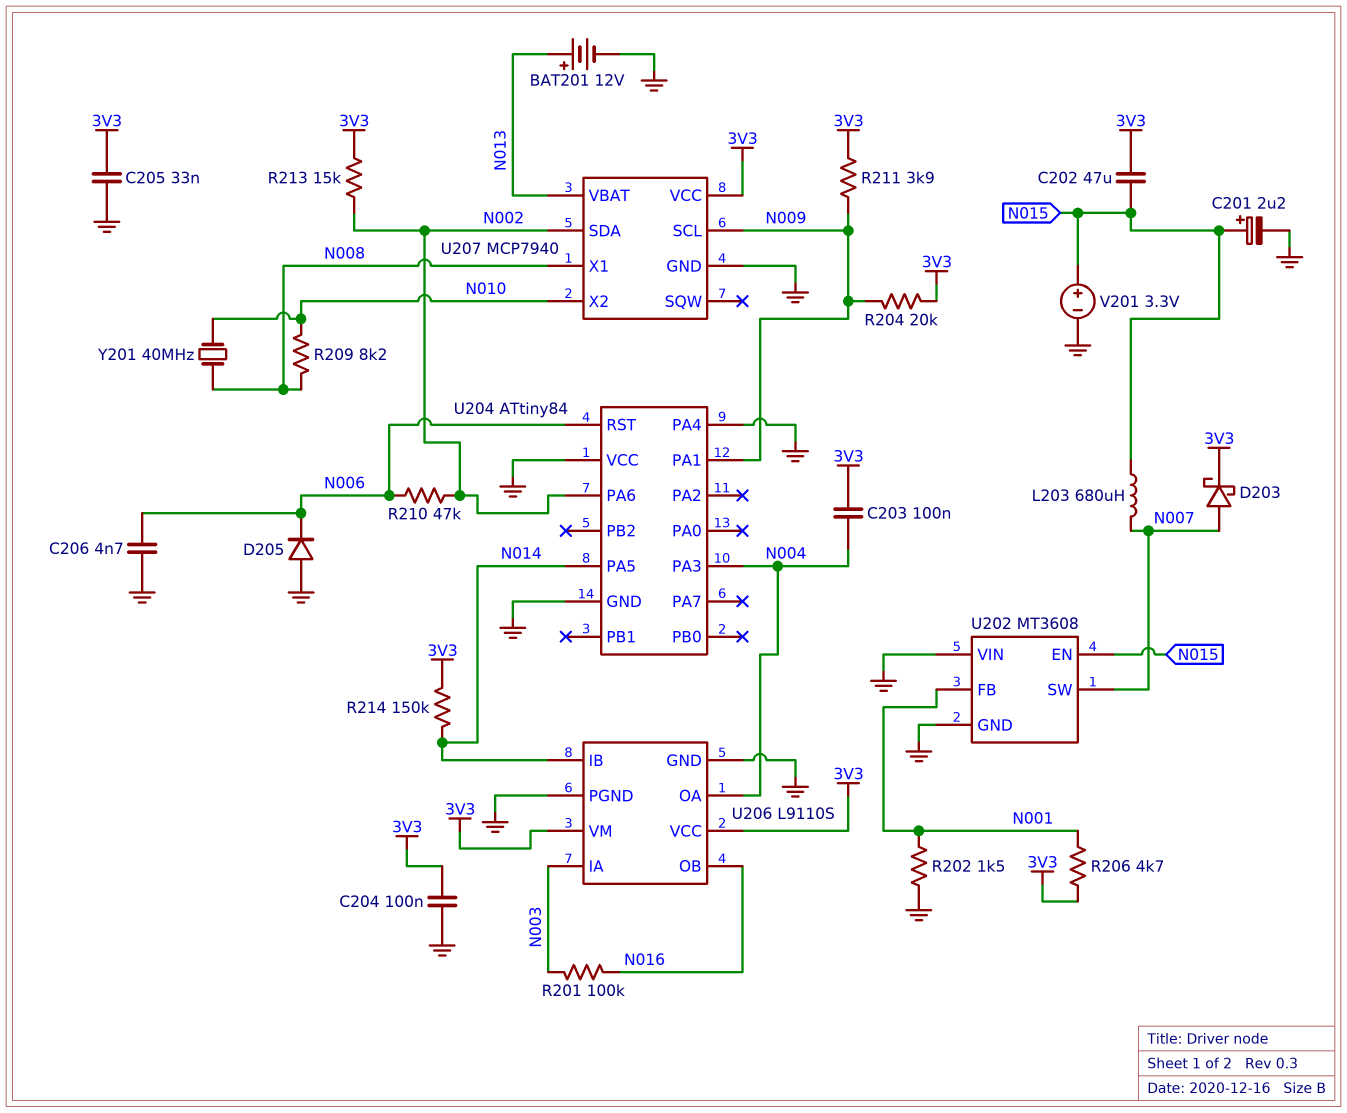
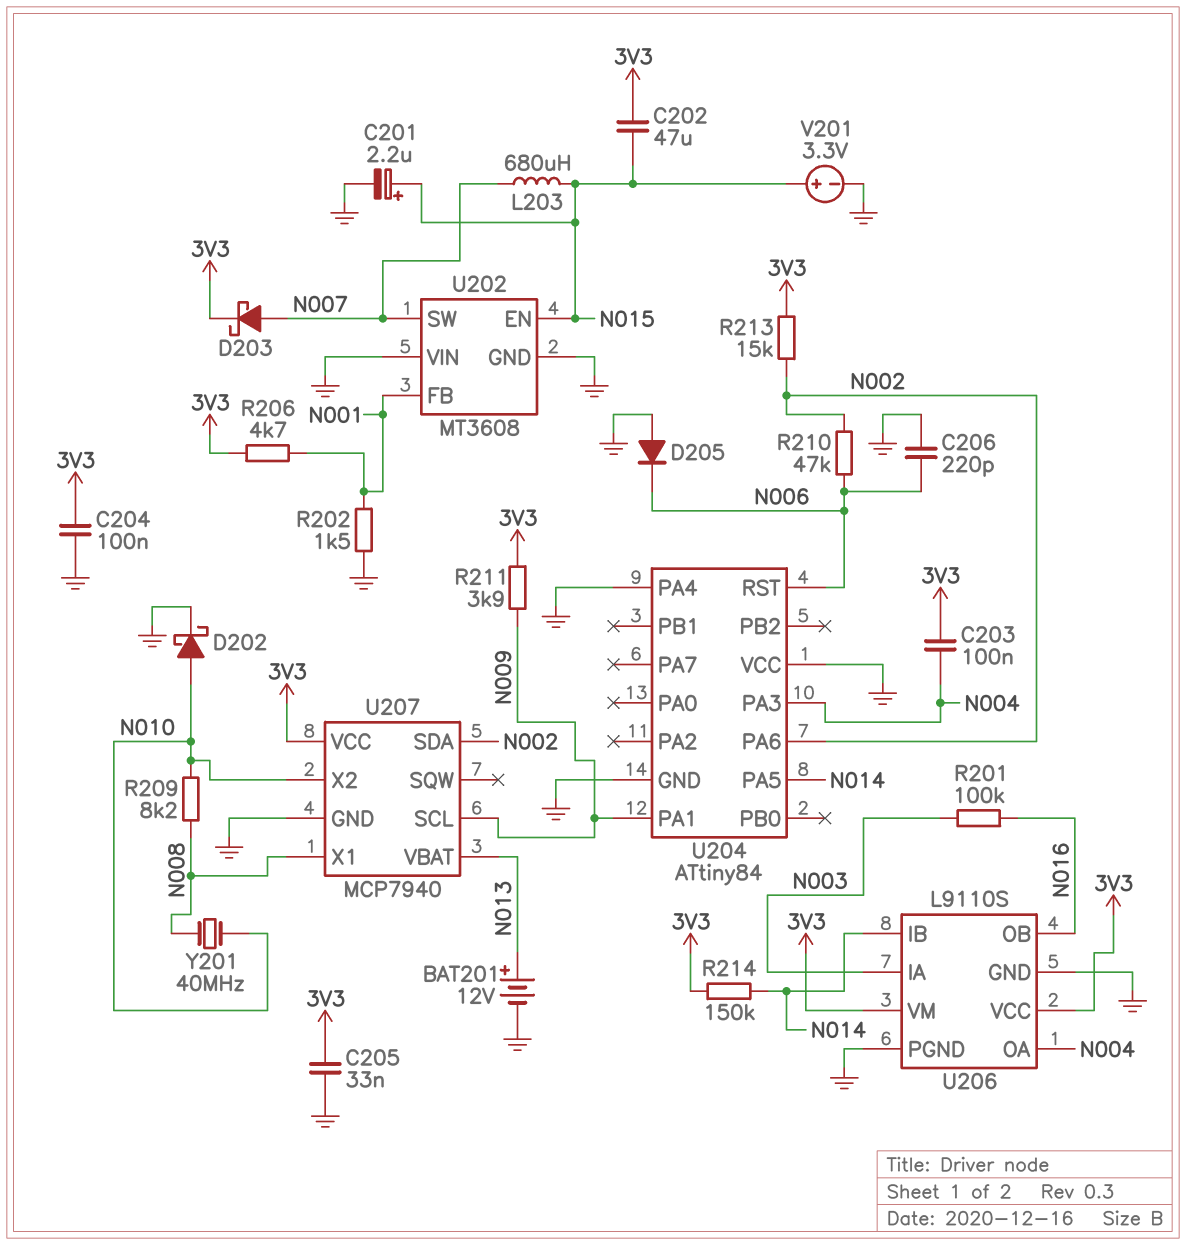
C206: 4.7nF (GND, N006) -> 220pF (GND, N006)
D202: none -> schottky (A N010, K GND)
R204: 20k (3V3, N009) -> none

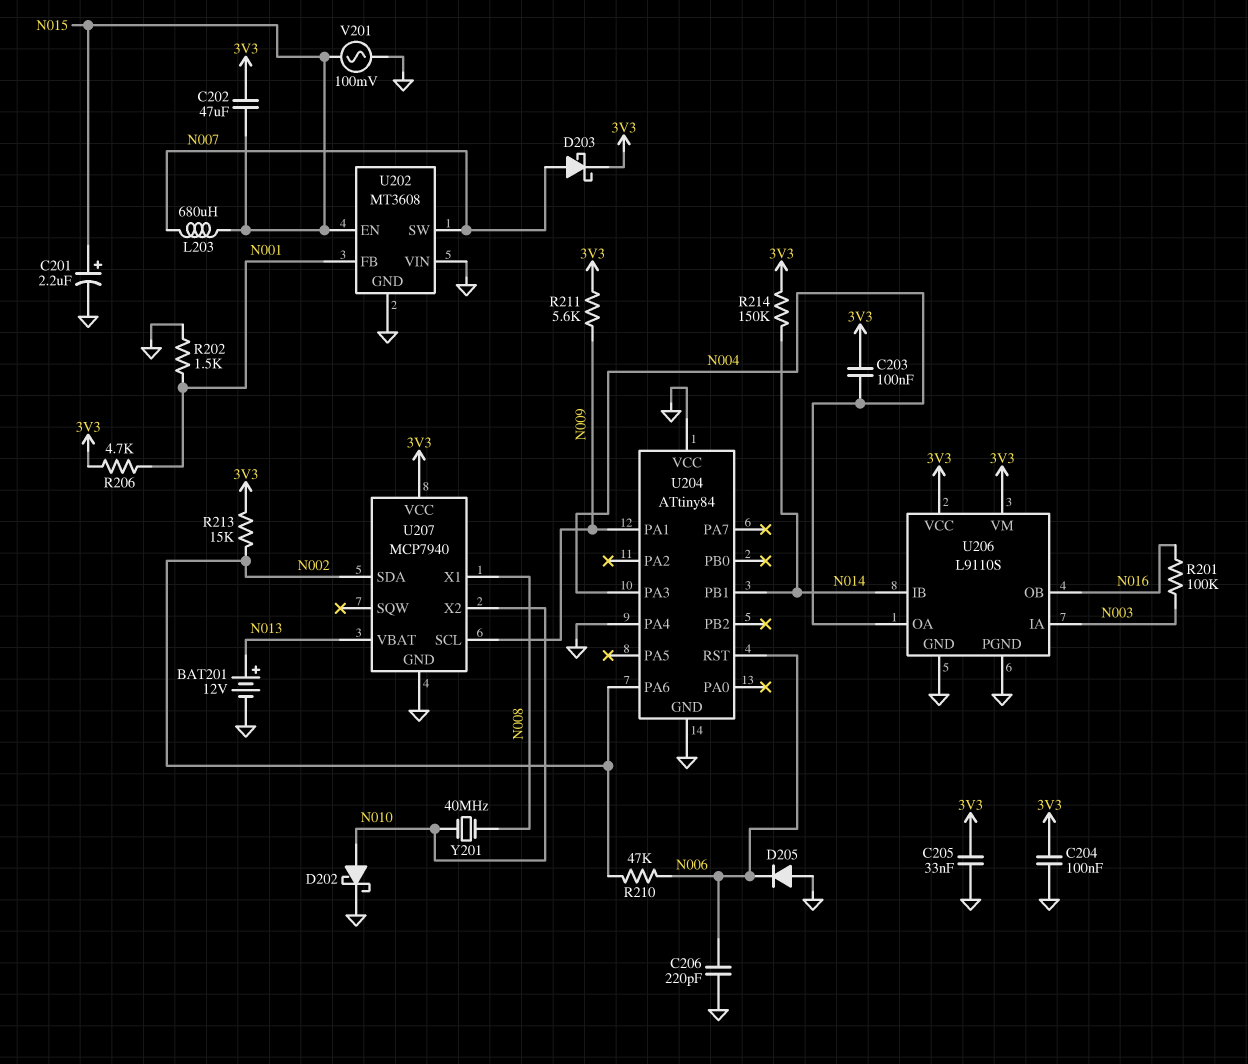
R209: 8.2k (N008, N010) -> none
R211: 3.9k (3V3, N009) -> 5.6k (3V3, N009)
U204 pin PA5: N014 -> none
U204 pin PB1: none -> N014
V201: 3.3V (plus N015, minus GND) -> AC 100mV (GND, N015)

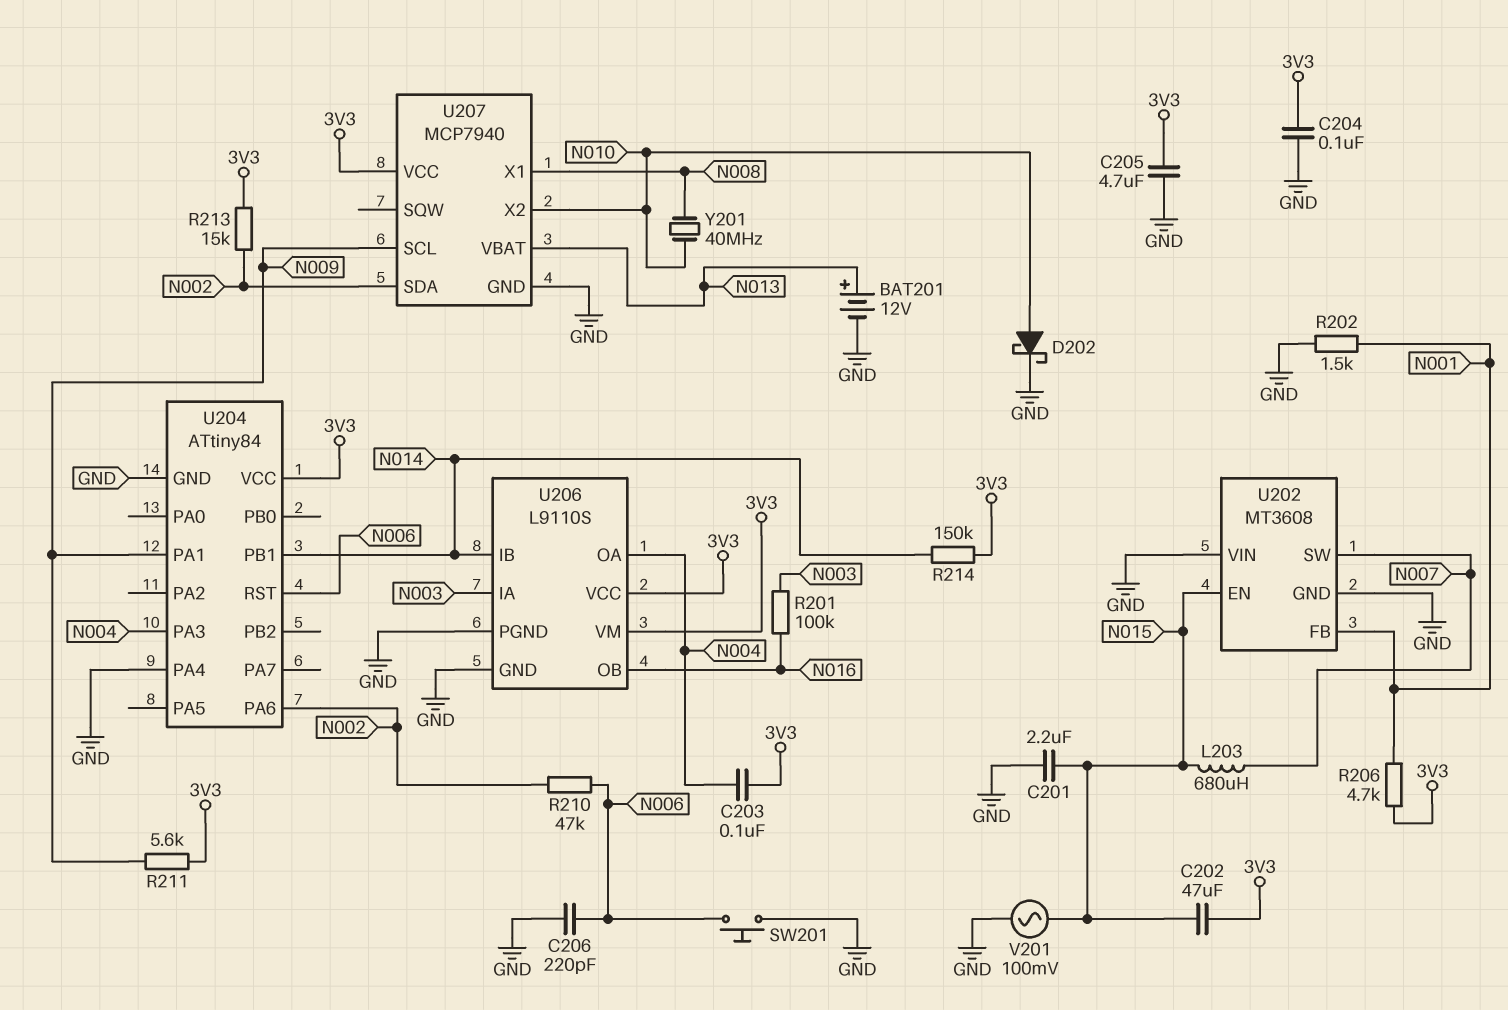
C201: 2.2uF (plus N015, minus GND) -> 2.2uF (GND, N015)
C205: 33nF (3V3, GND) -> 4.7uF (3V3, GND)
D203: schottky (A N007, K 3V3) -> none
D205: diode (A GND, K N006) -> none
SW201: none -> button (GND, N006)
U204 pin VCC: GND -> 3V3

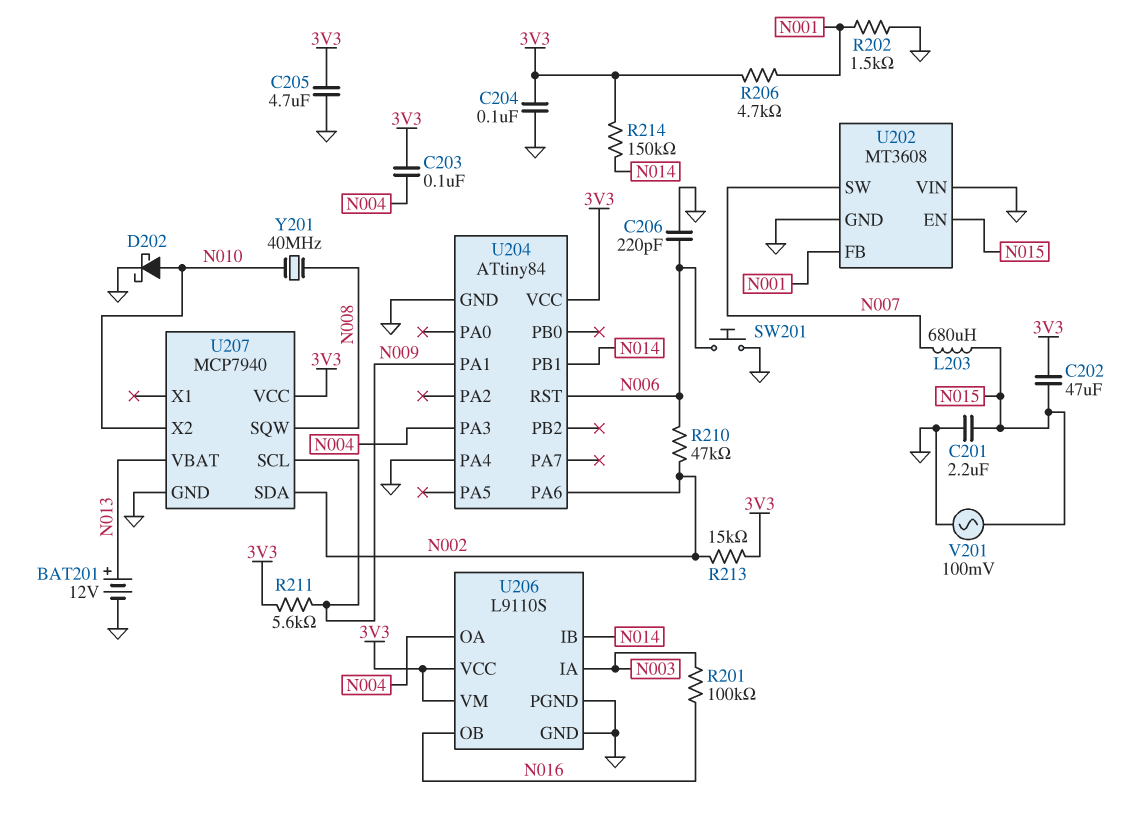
U207 pin SQW: none -> N008
U207 pin X1: N008 -> none

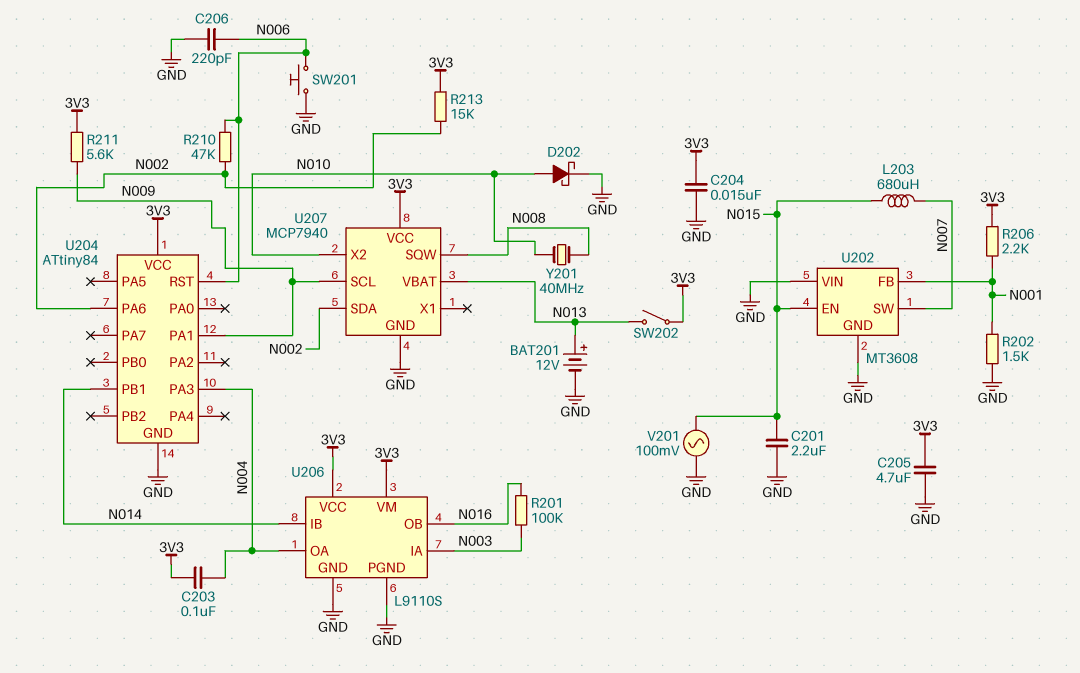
C202: 47uF (3V3, N015) -> none
C204: 100nF (3V3, GND) -> 15nF (3V3, GND)
R206: 4.7k (3V3, N001) -> 2.2k (3V3, N001)
R214: 150k (3V3, N014) -> none
SW202: none -> switch (3V3, N013)
U204 pin PA4: GND -> none

